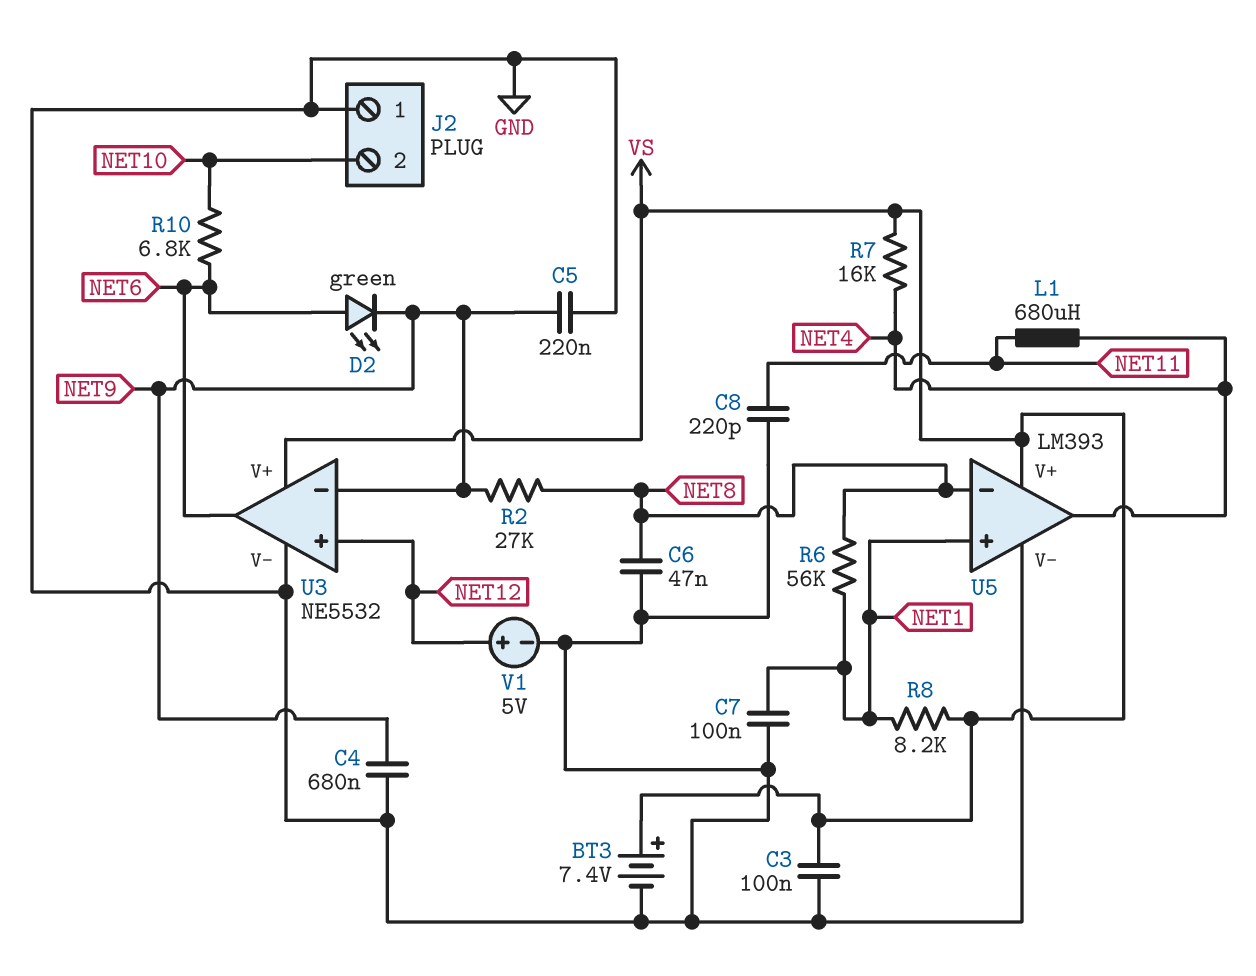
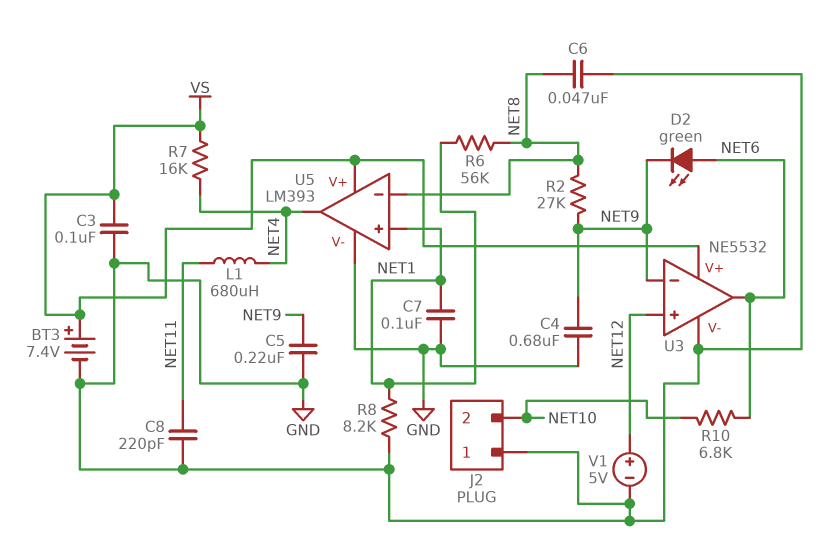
R8: 8.2k (NET1, VS) -> 8.2k (GND, NET1)

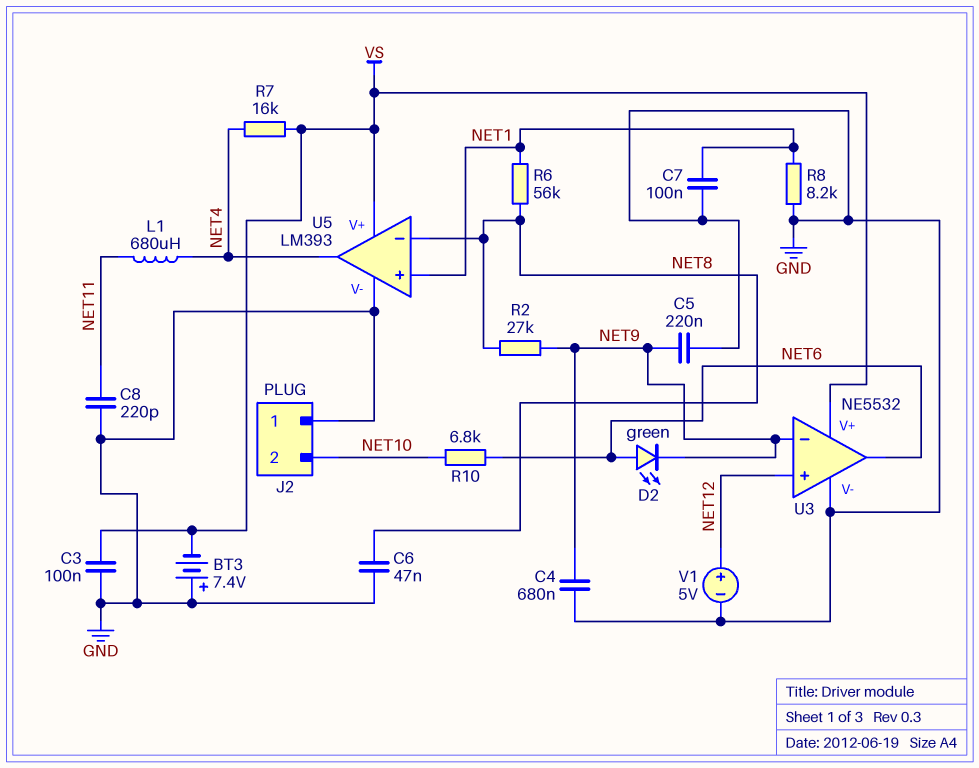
BT3: 7.4V (plus VS, minus GND) -> 7.4V (plus GND, minus VS)

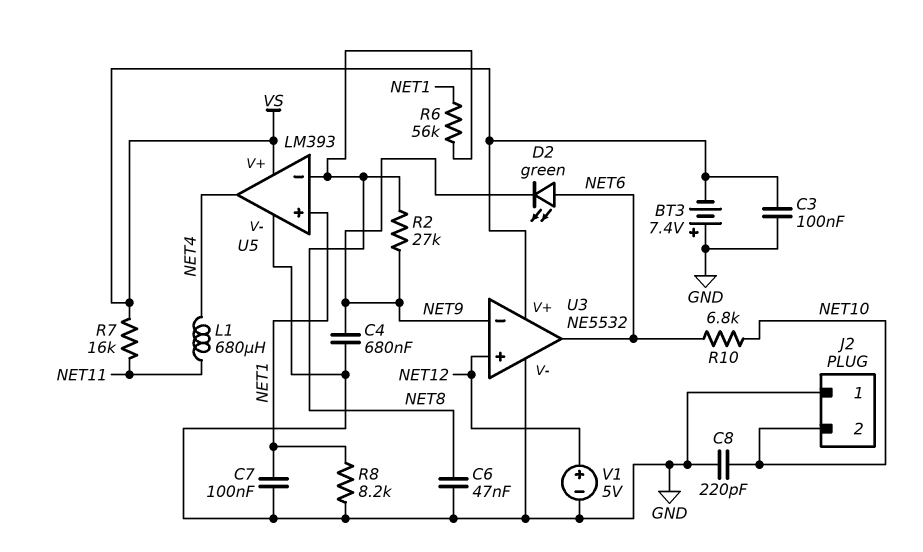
C5: 220nF (GND, NET9) -> none
C8: 220pF (GND, NET11) -> 220pF (GND, NET10)
R7: 16k (NET4, VS) -> 16k (NET11, VS)

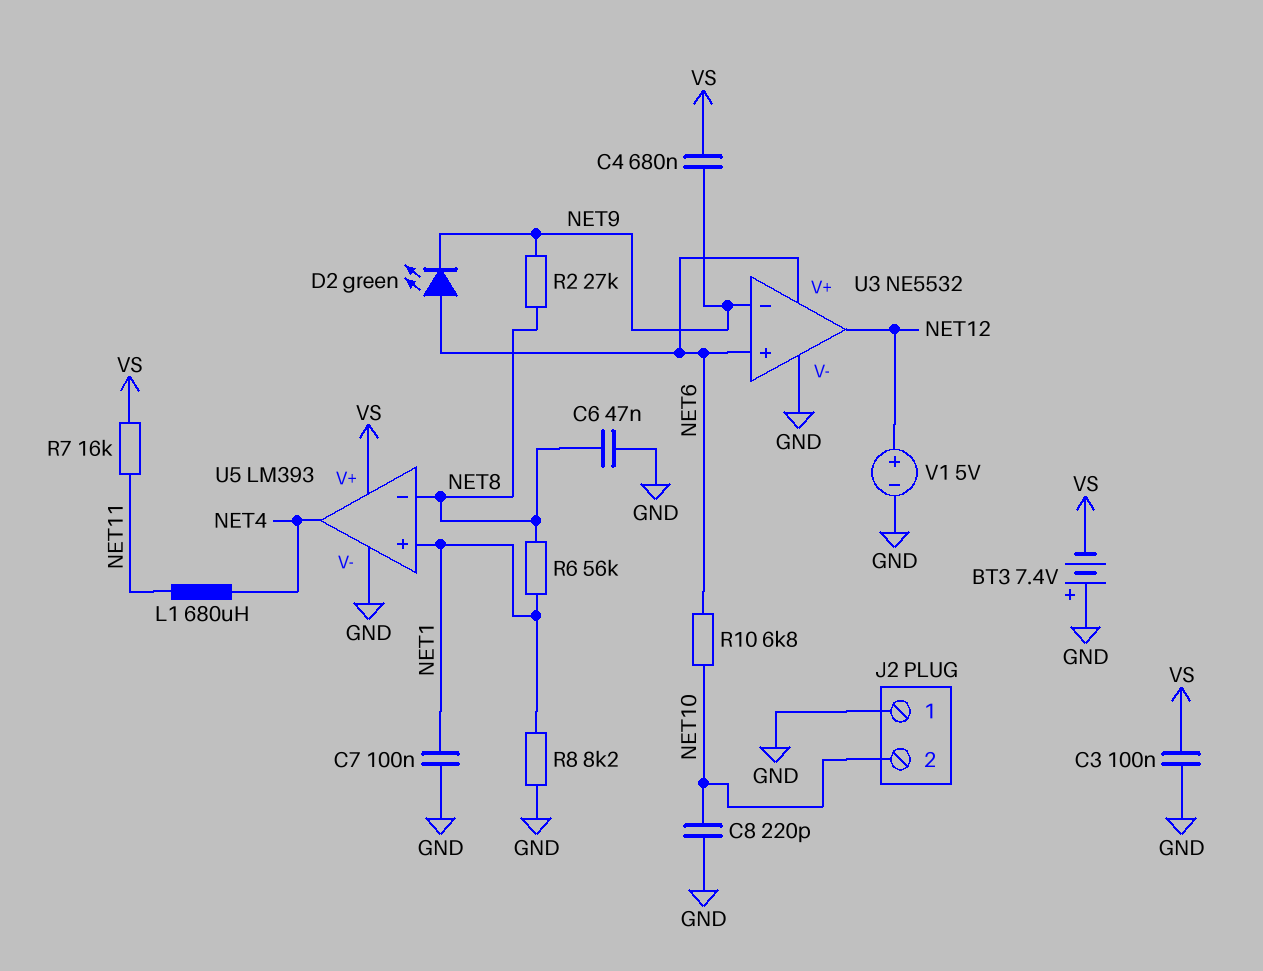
C4: 680nF (GND, NET9) -> 680nF (NET9, VS)
U3 pin V+: VS -> NET6
U3 pin in+: NET12 -> NET6
U3 pin out: NET6 -> NET12

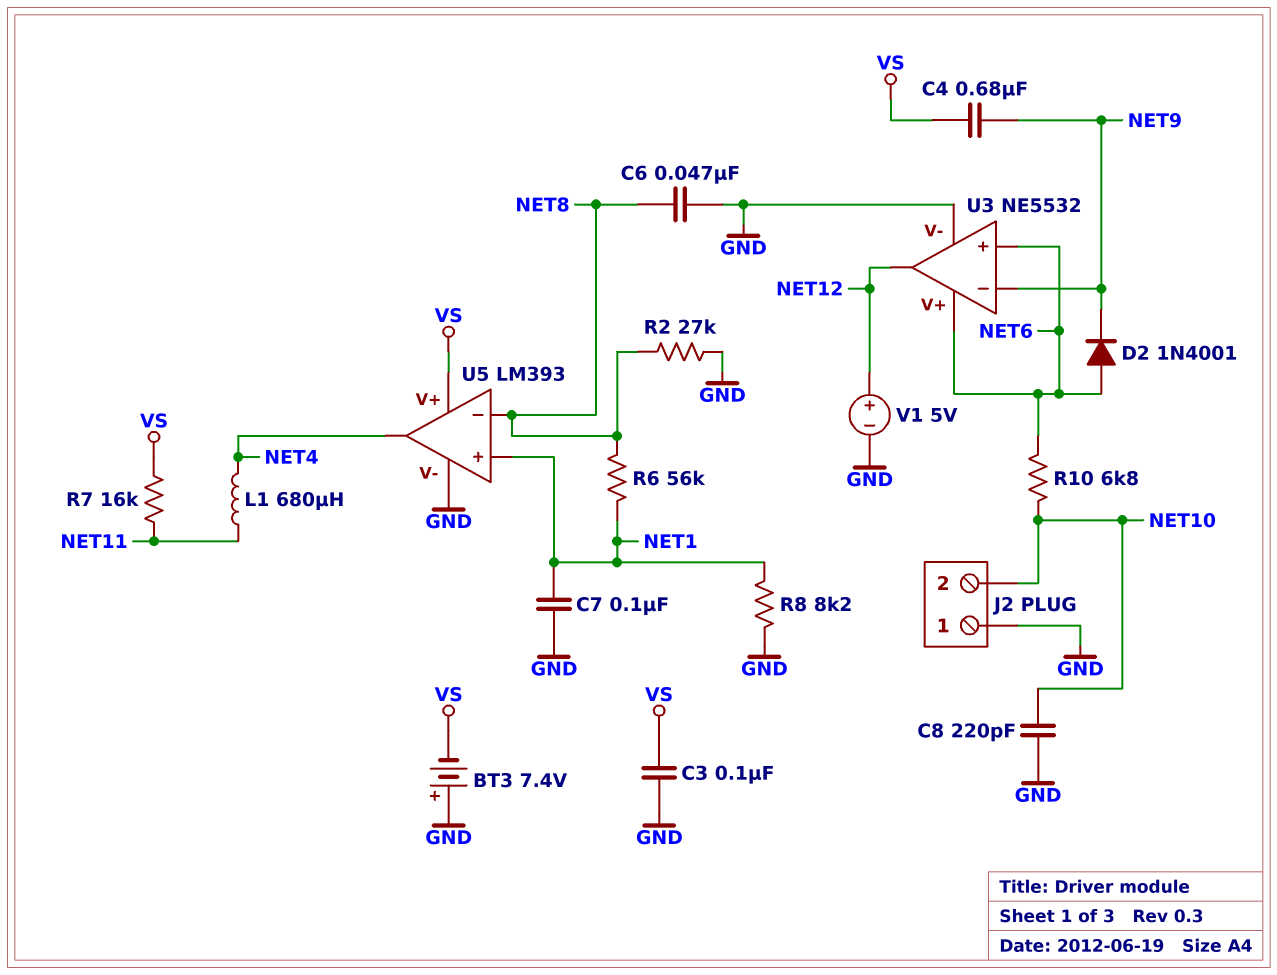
D2: LED green (A NET6, K NET9) -> diode 1N4001 (A NET6, K NET9)
R2: 27k (NET8, NET9) -> 27k (GND, NET8)

